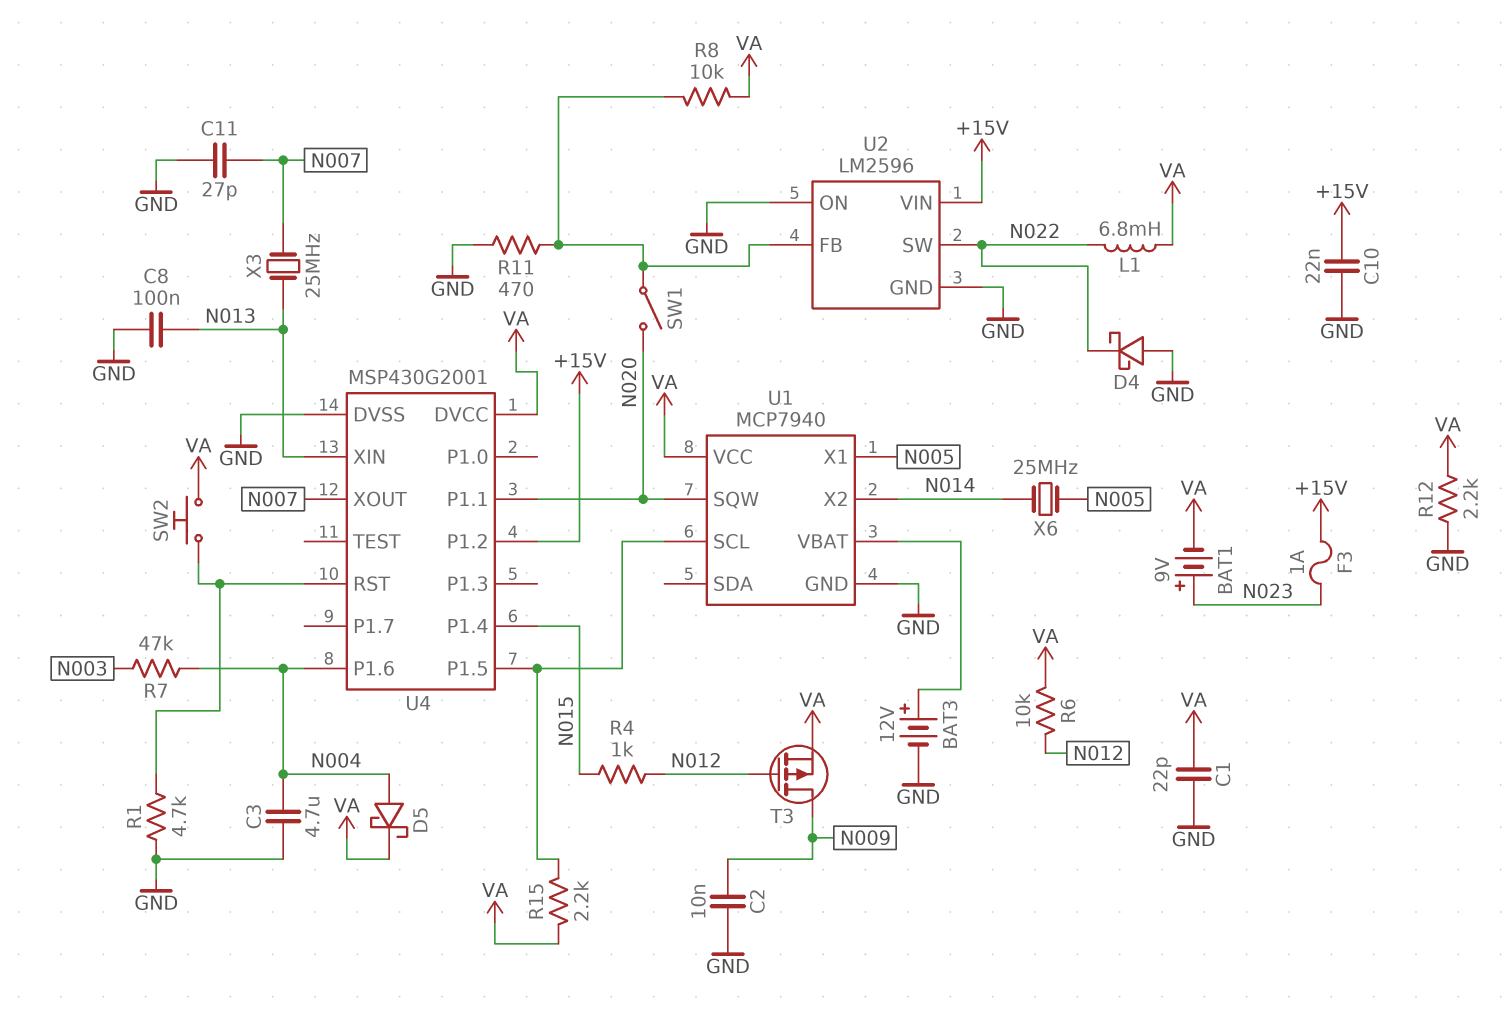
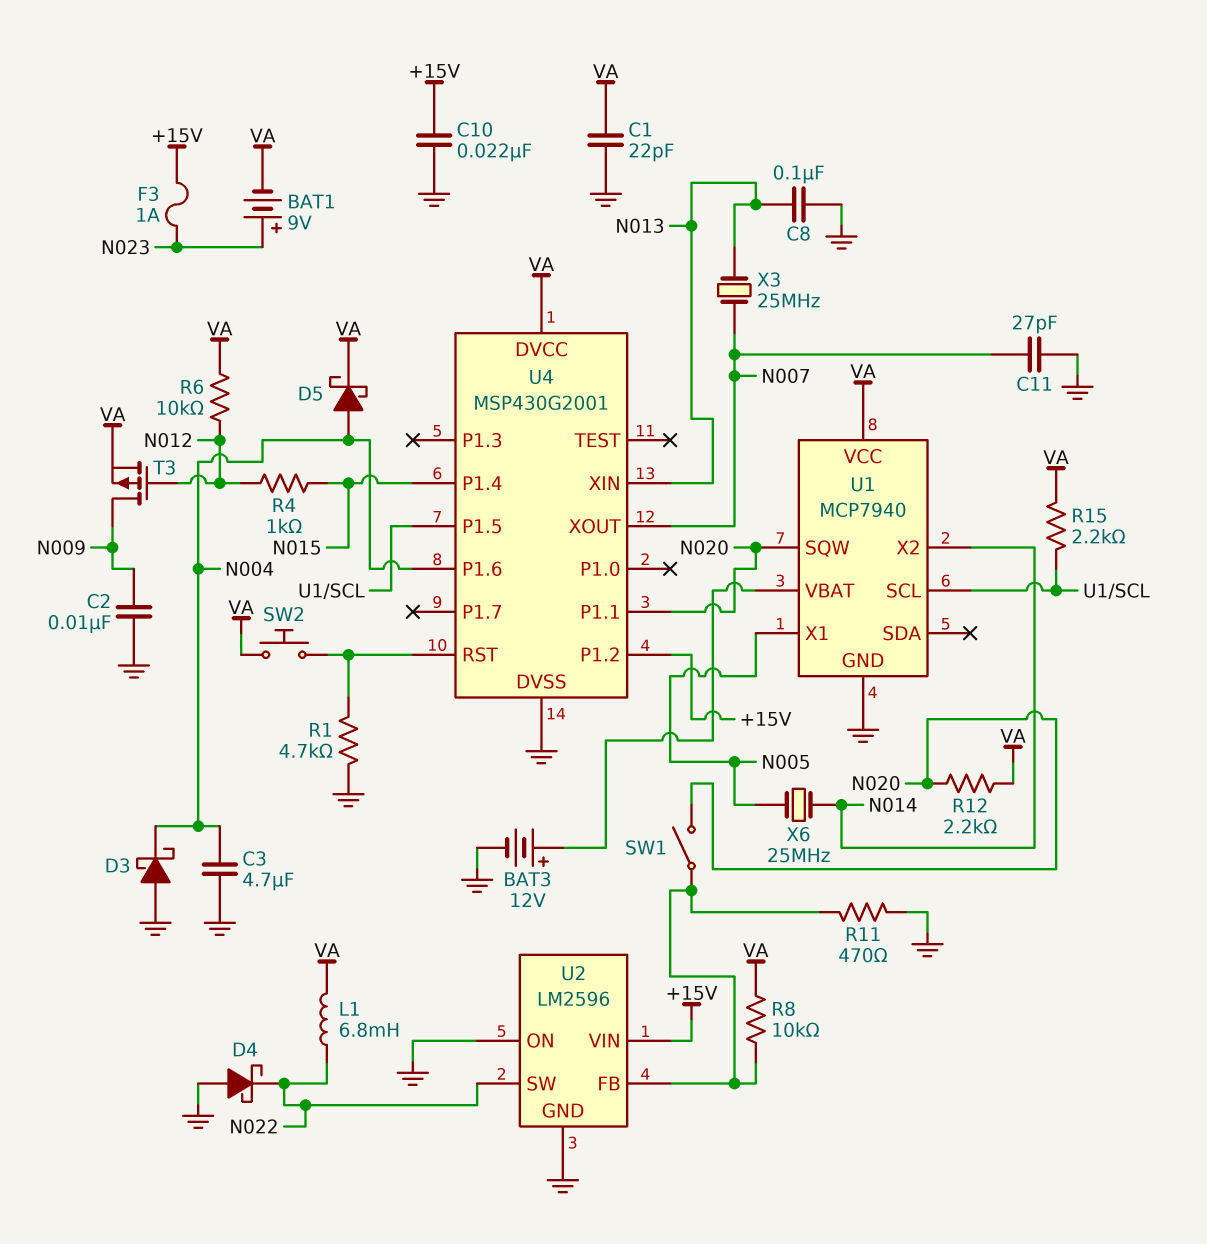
D3: none -> schottky (A GND, K N004)
R7: 47k (N003, N004) -> none
R12: 2.2k (GND, VA) -> 2.2k (N020, VA)

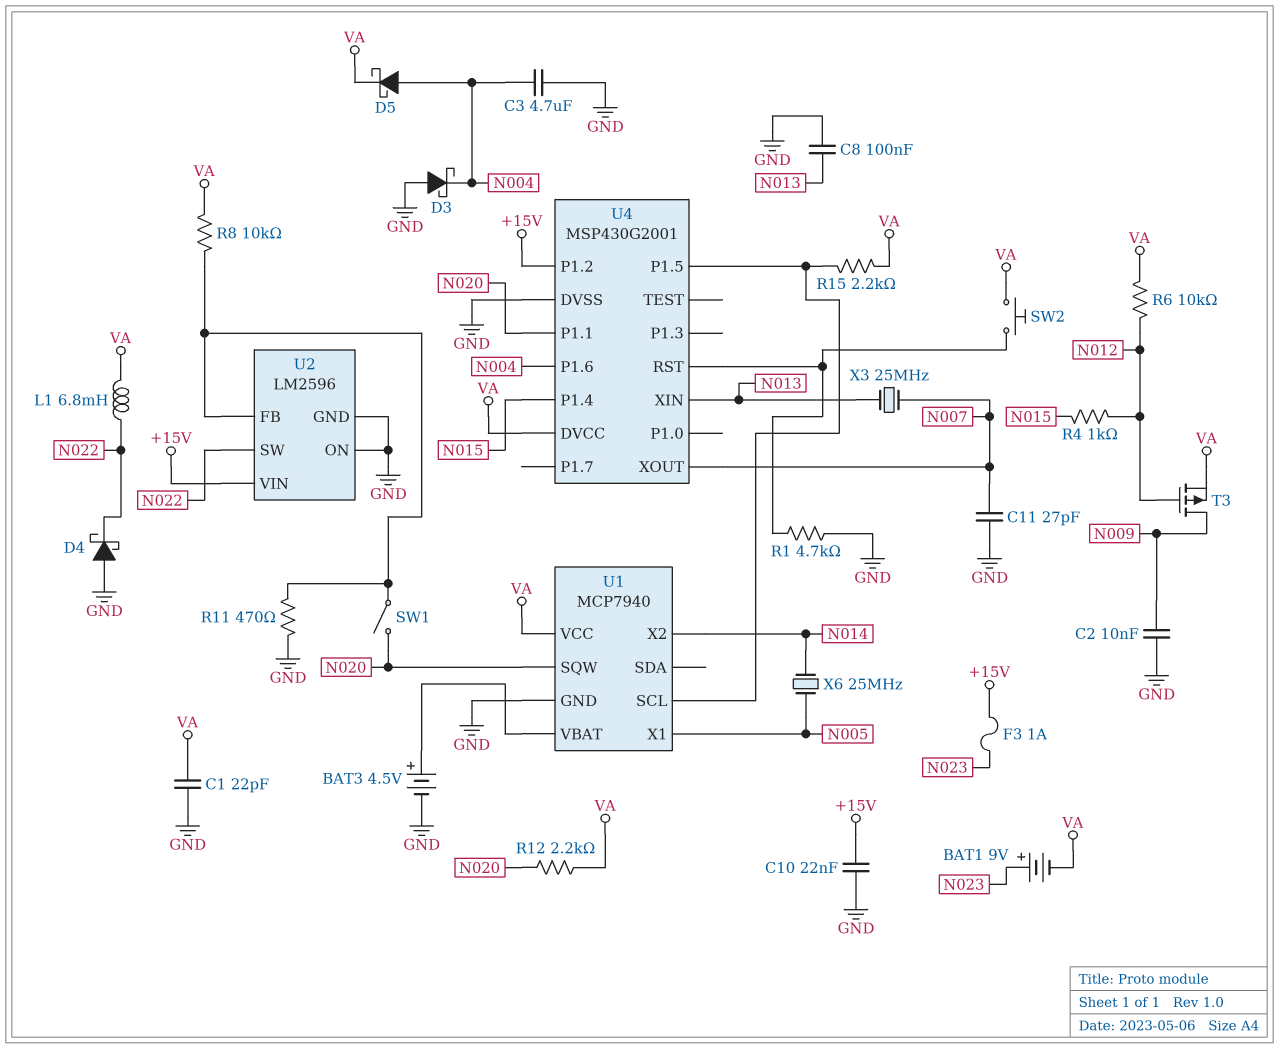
BAT3: 12V (plus U1/VBAT, minus GND) -> 4.5V (plus U1/VBAT, minus GND)

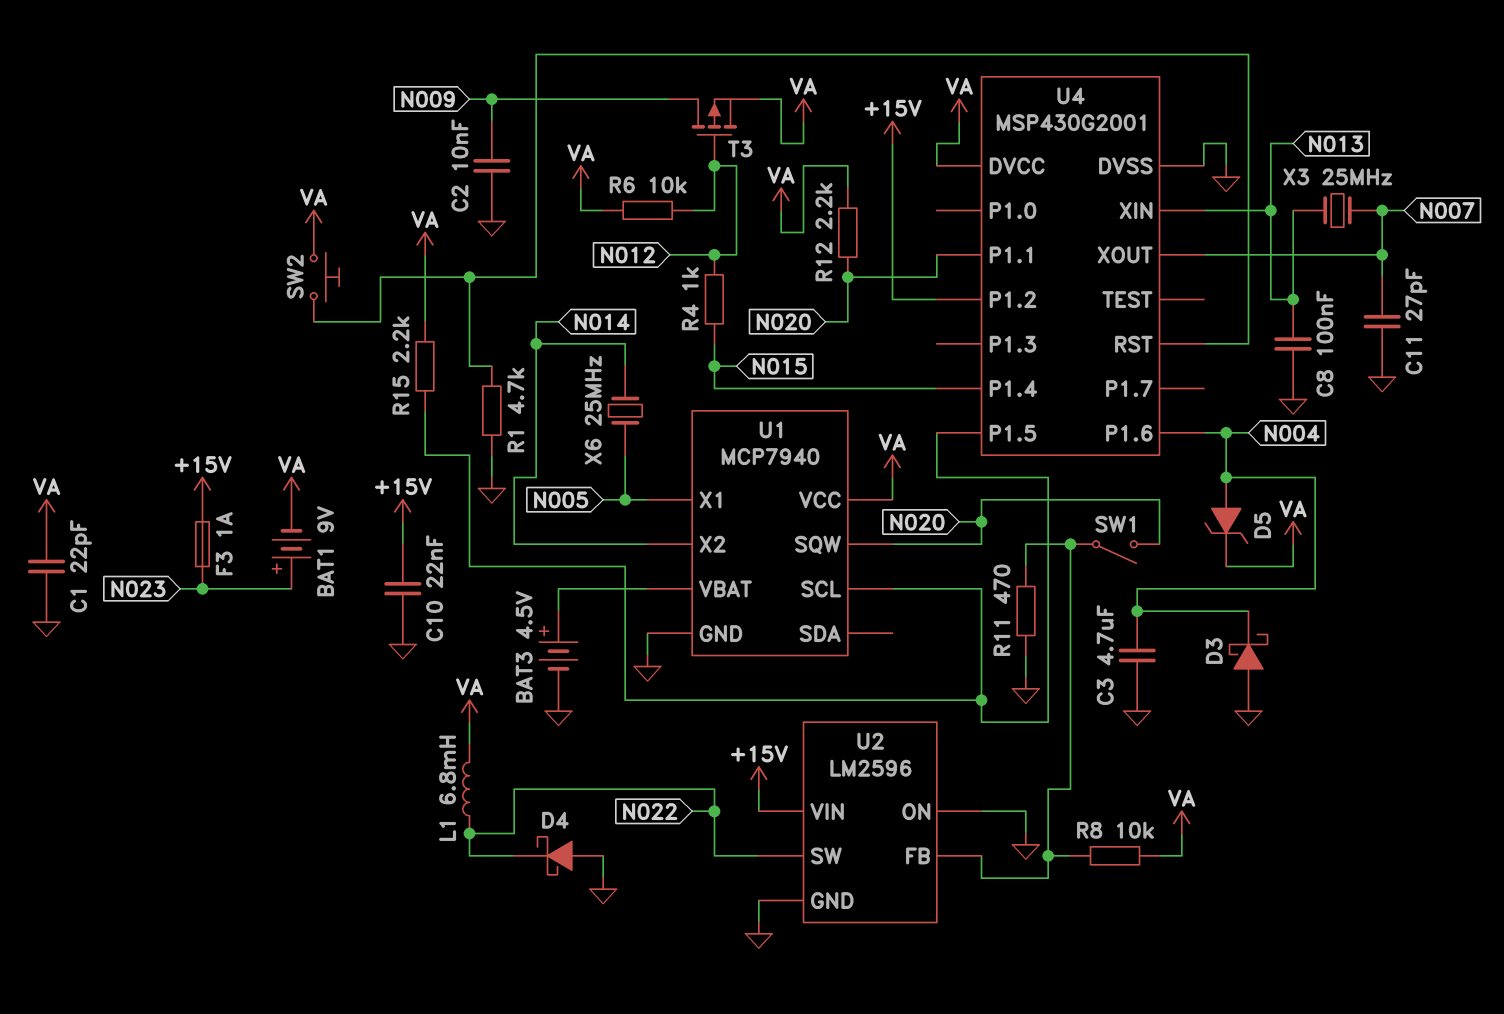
D5: schottky (A N004, K VA) -> zener (A N004, K VA)

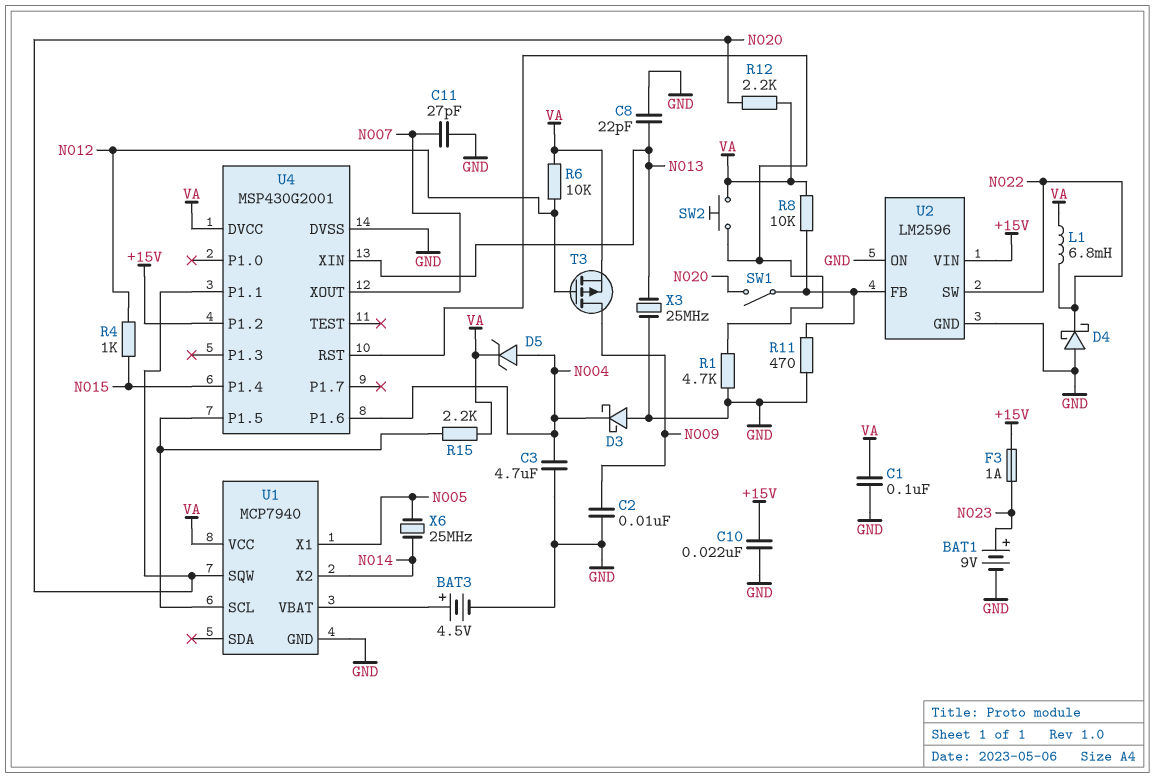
BAT1: 9V (plus N023, minus VA) -> 9V (plus N023, minus GND)
C1: 22pF (GND, VA) -> 100nF (GND, VA)
C8: 100nF (GND, N013) -> 22pF (GND, N013)
X3: 25MHz (N007, N013) -> 25MHz (GND, N013)

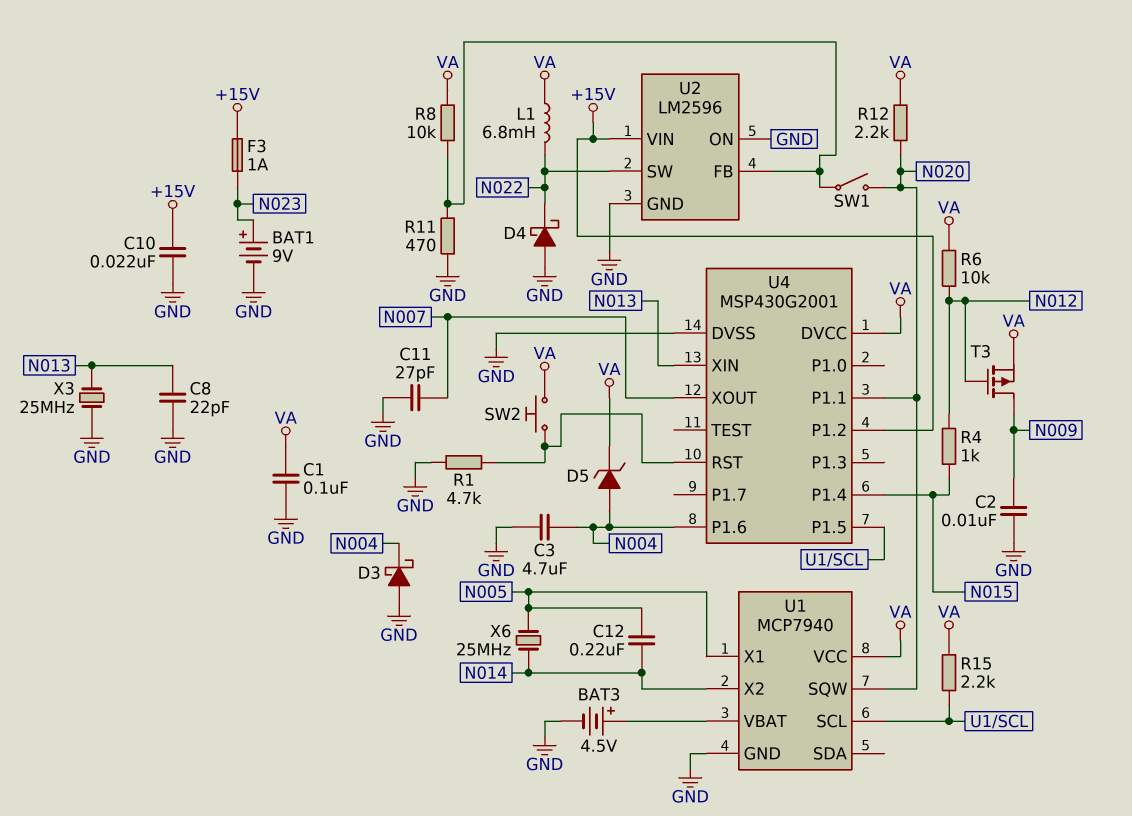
C12: none -> 220nF (N005, N014)

